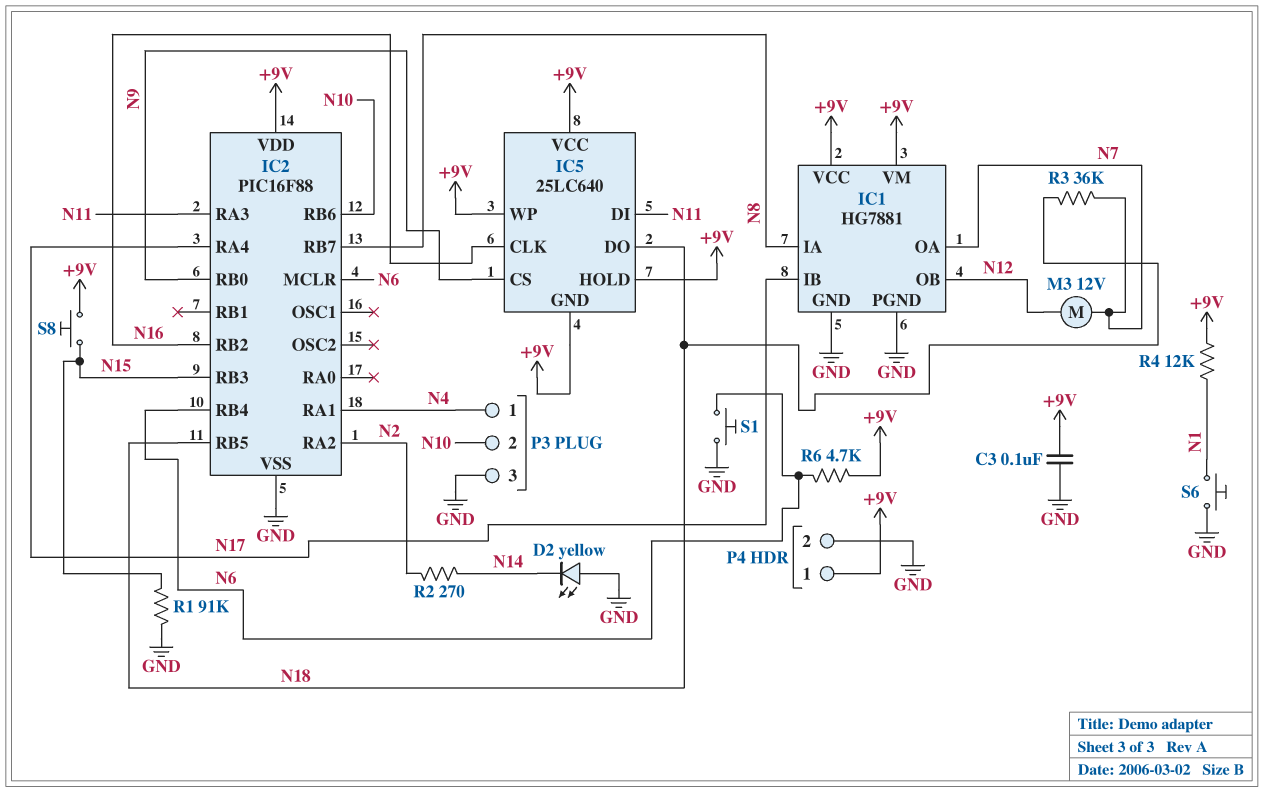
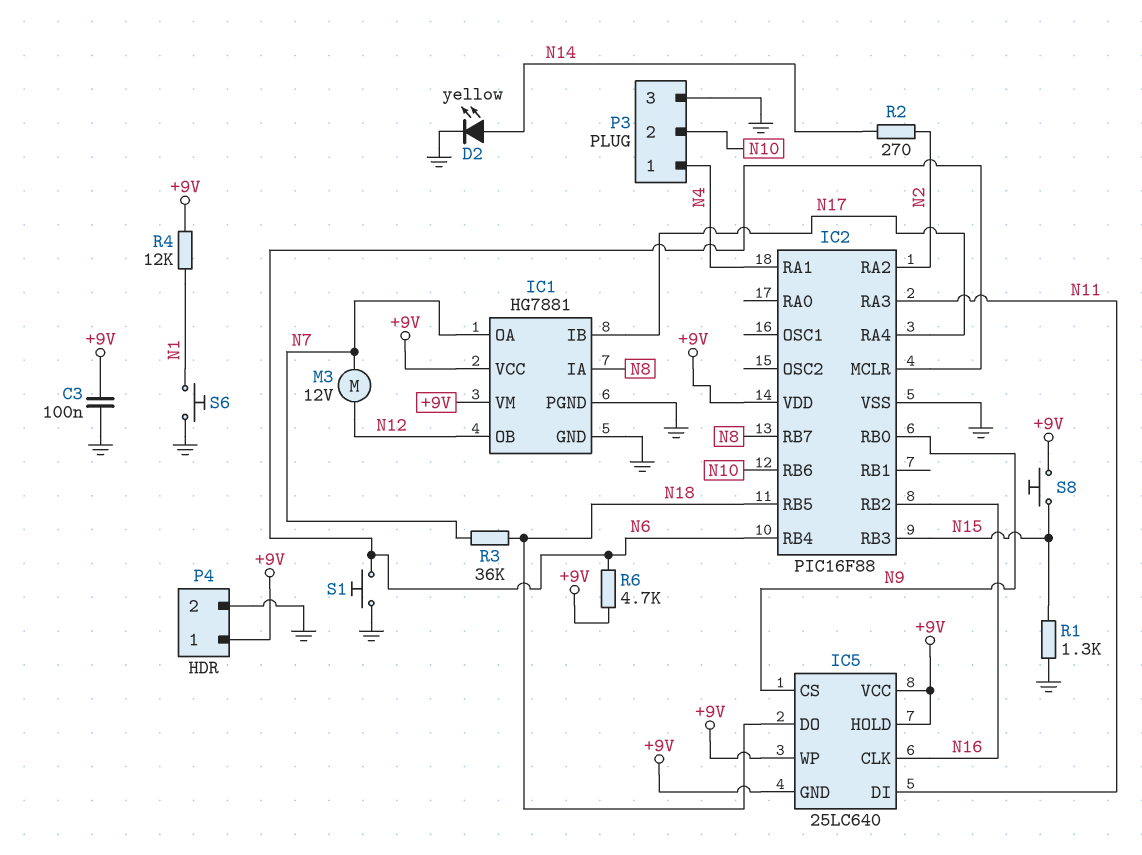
D2: LED yellow (A GND, K N14) -> LED yellow (A N14, K GND)
R1: 91k (GND, N15) -> 1.3k (GND, N15)

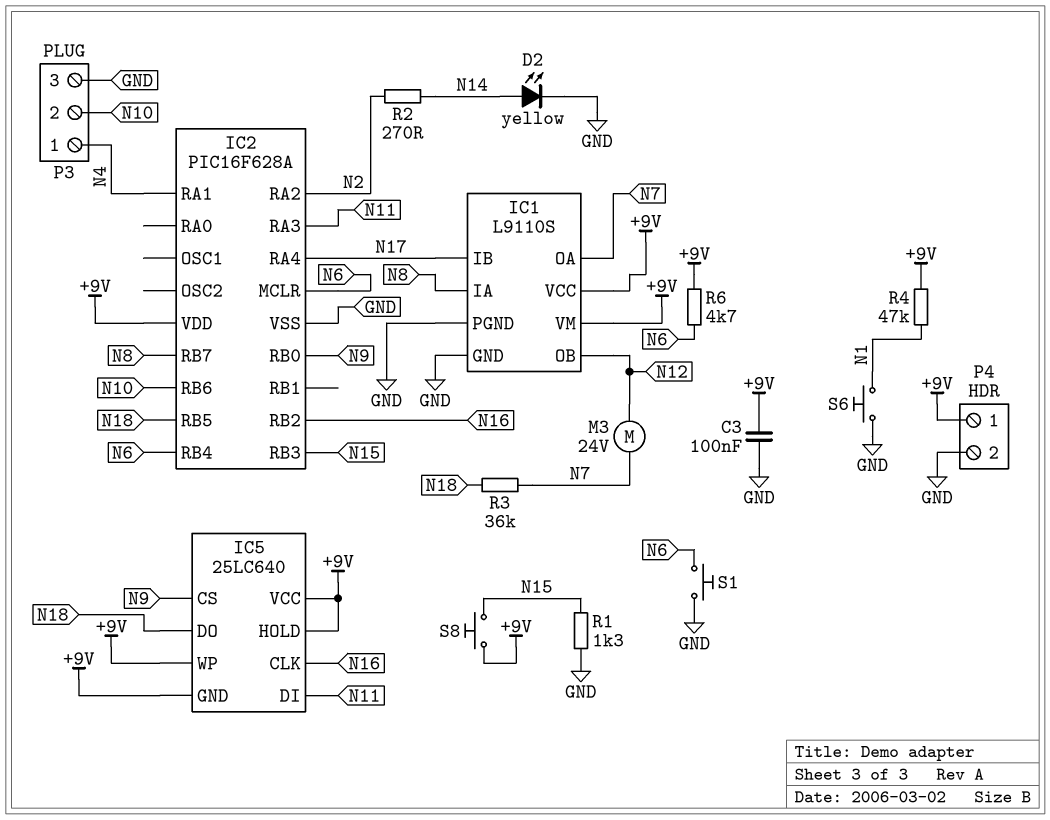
IC1: HG7881 -> L9110S
IC2: PIC16F88 -> PIC16F628A
M3: motor 12V (N7, N12) -> motor 24V (N7, N12)
R4: 12k (+9V, N1) -> 47k (+9V, N1)

